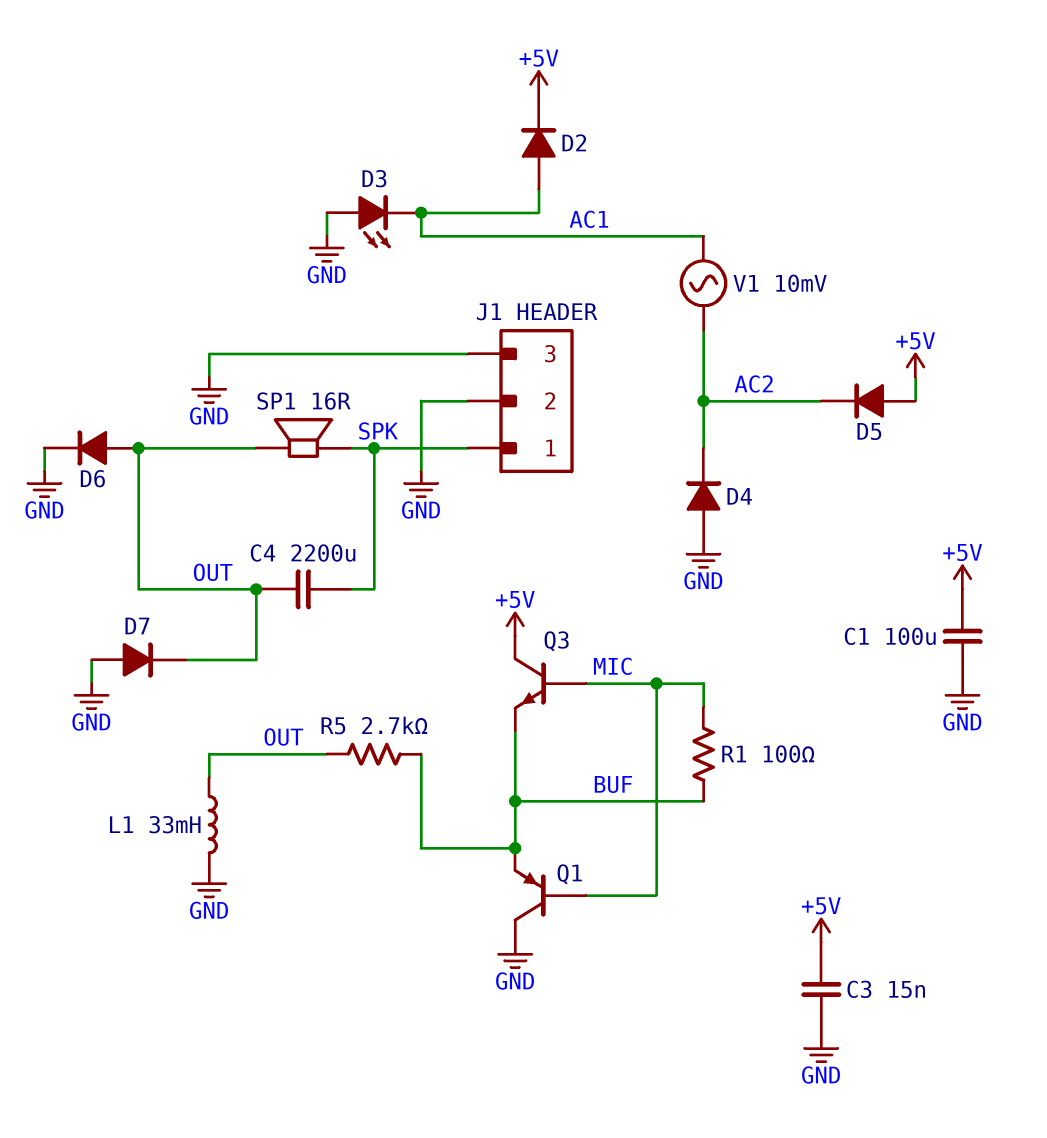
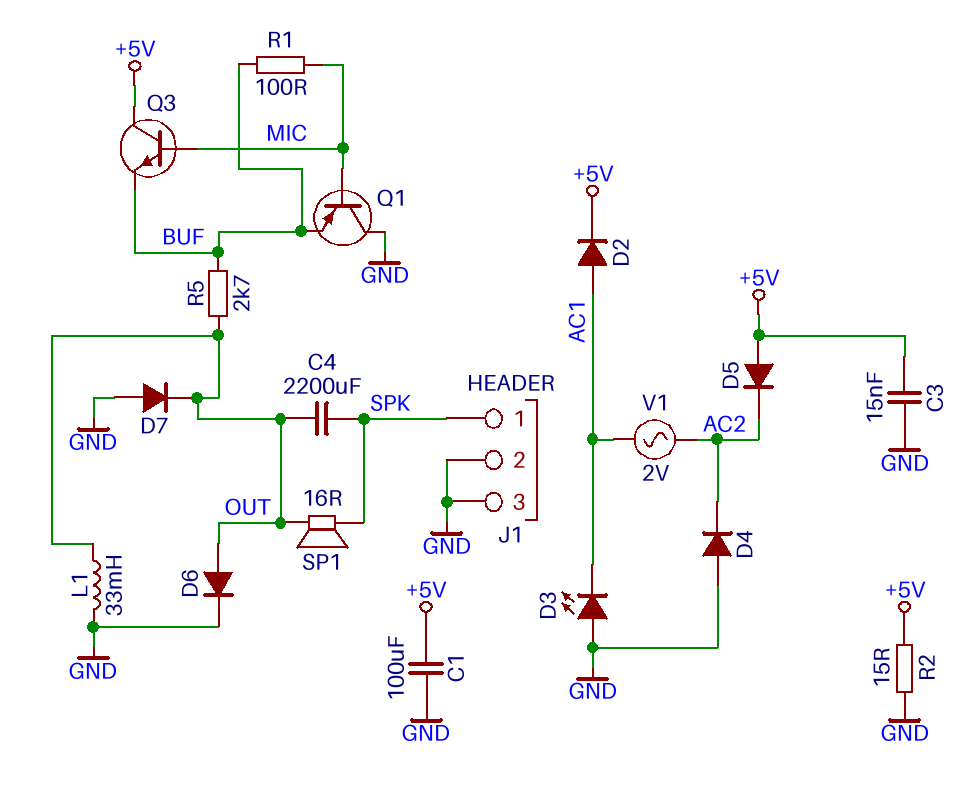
R2: none -> 15 (+5V, GND)
V1: AC 10mV (AC1, AC2) -> AC 2V (AC1, AC2)

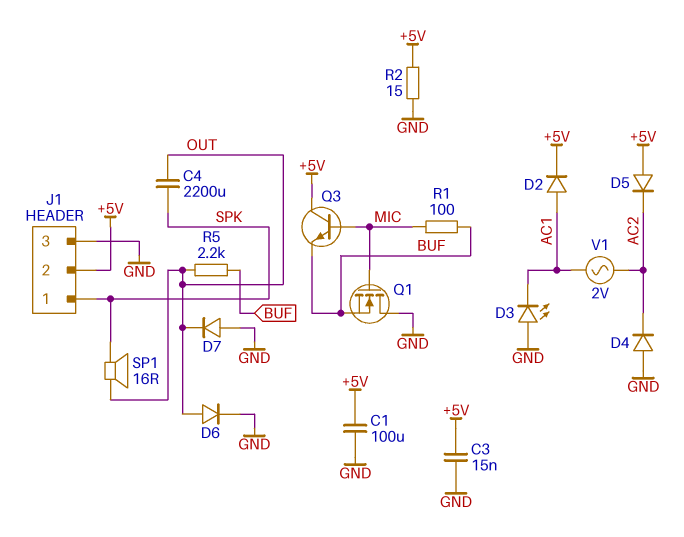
J1 pin 2: GND -> +5V
L1: 33mH (GND, OUT) -> none
Q1: PNP (B MIC, C GND, E BUF) -> NMOS (G MIC, D GND, S BUF)
R5: 2.7k (BUF, OUT) -> 2.2k (BUF, OUT)

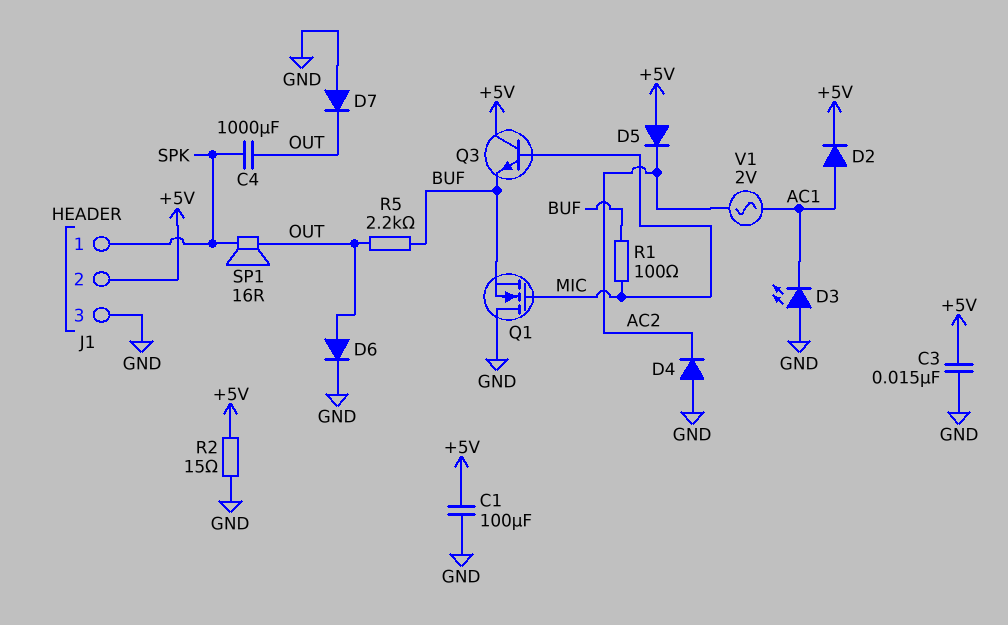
C4: 2200uF (OUT, SPK) -> 1000uF (OUT, SPK)

